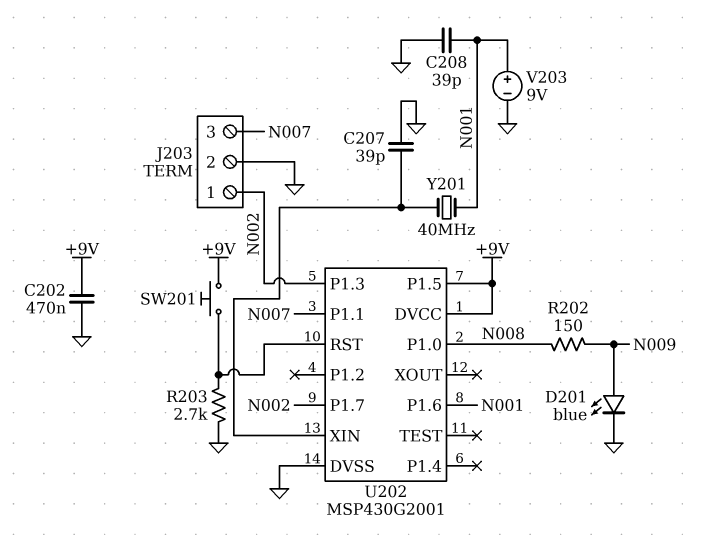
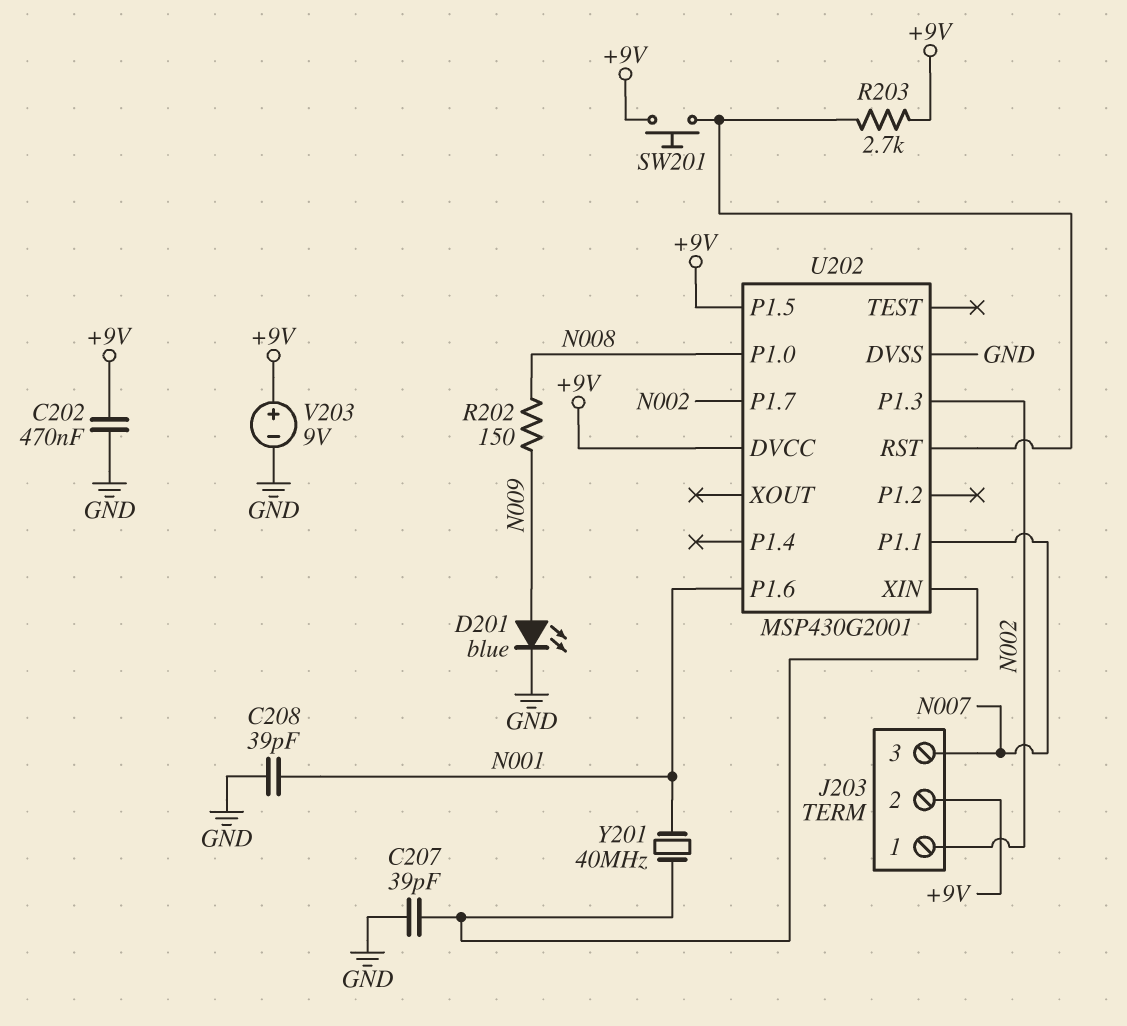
J203 pin 2: GND -> +9V
R203: 2.7k (GND, U202/RST) -> 2.7k (+9V, U202/RST)
V203: 9V (plus N001, minus GND) -> 9V (plus +9V, minus GND)

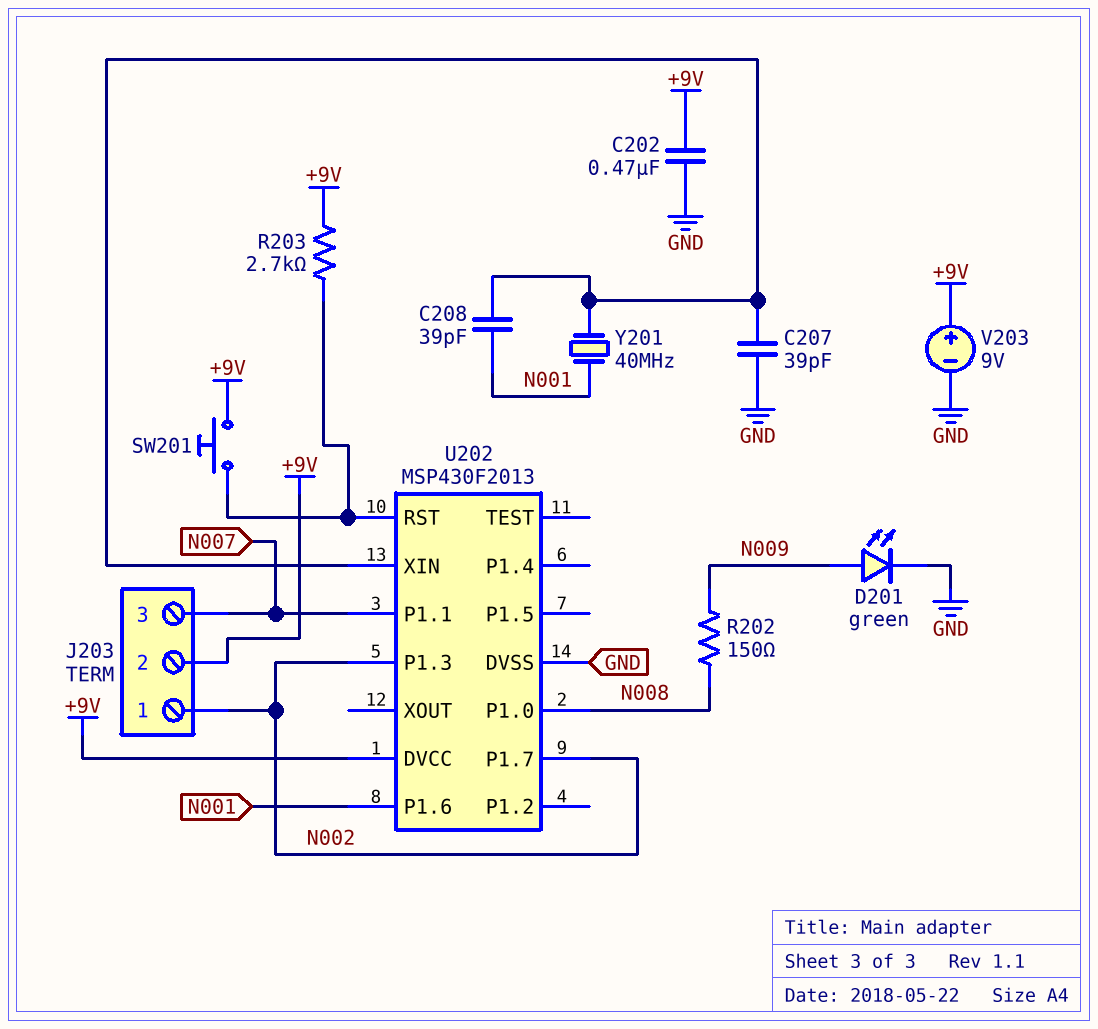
C208: 39pF (GND, N001) -> 39pF (N001, U202/XIN)
D201: LED blue (A N009, K GND) -> LED green (A N009, K GND)
U202: MSP430G2001 -> MSP430F2013
U202 pin P1.5: +9V -> none

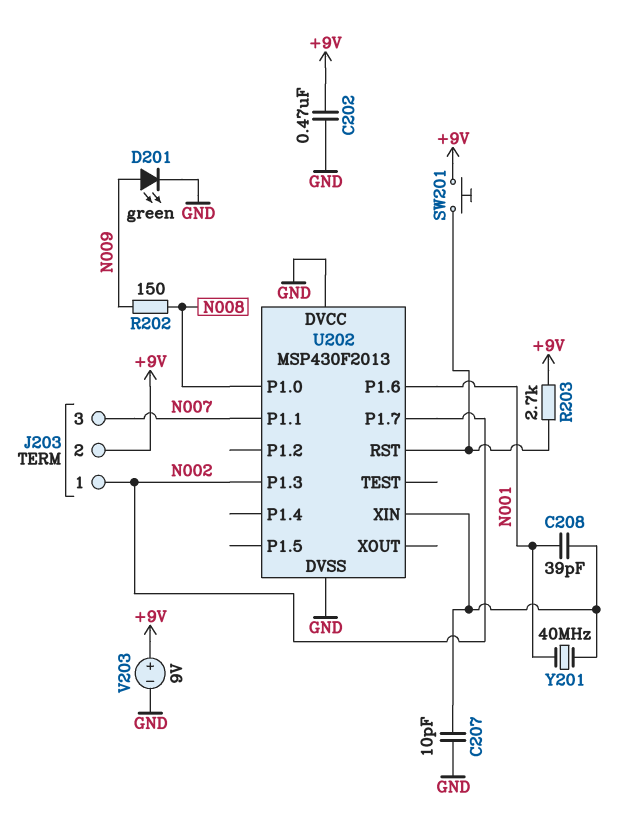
C207: 39pF (GND, U202/XIN) -> 10pF (GND, U202/XIN)
U202 pin DVCC: +9V -> GND

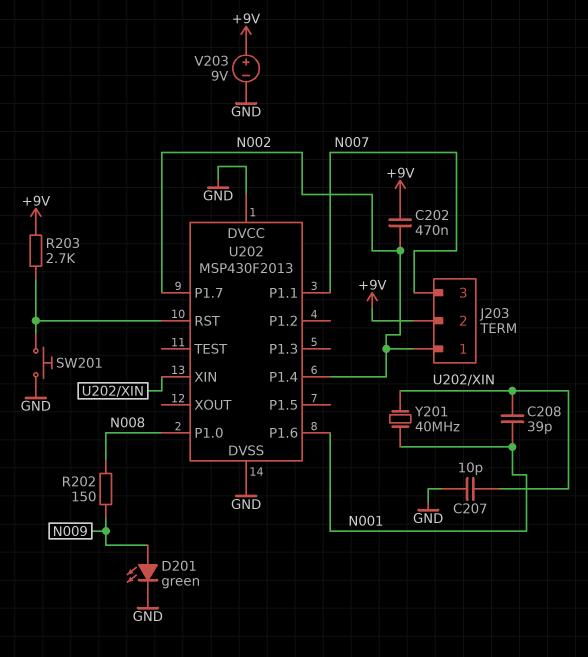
C202: 470nF (+9V, GND) -> 470nF (+9V, N002)
SW201: button (+9V, U202/RST) -> button (GND, U202/RST)
U202 pin P1.3: N002 -> none
U202 pin P1.4: none -> N002

